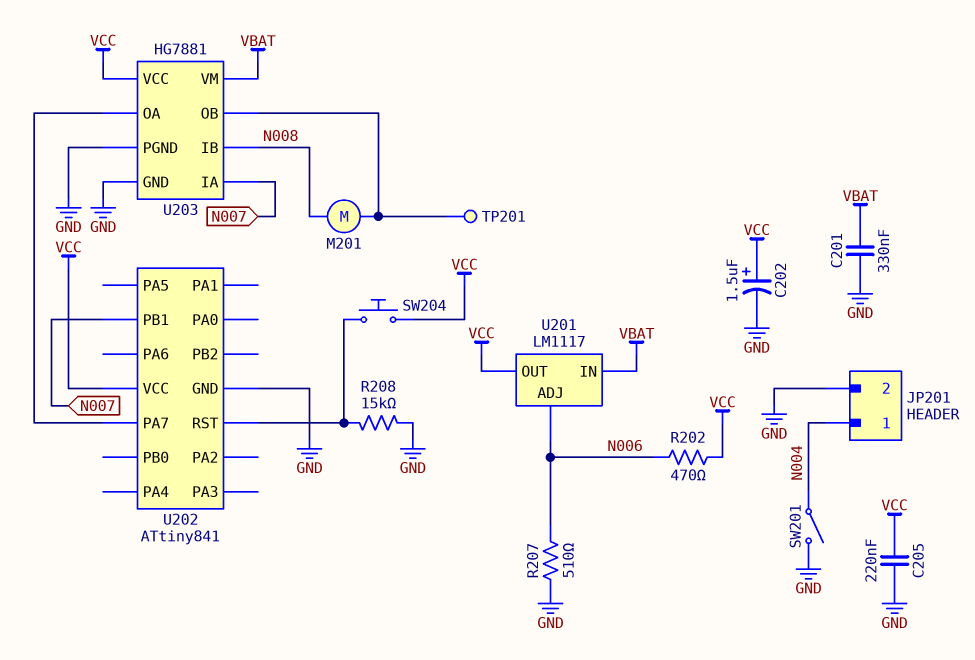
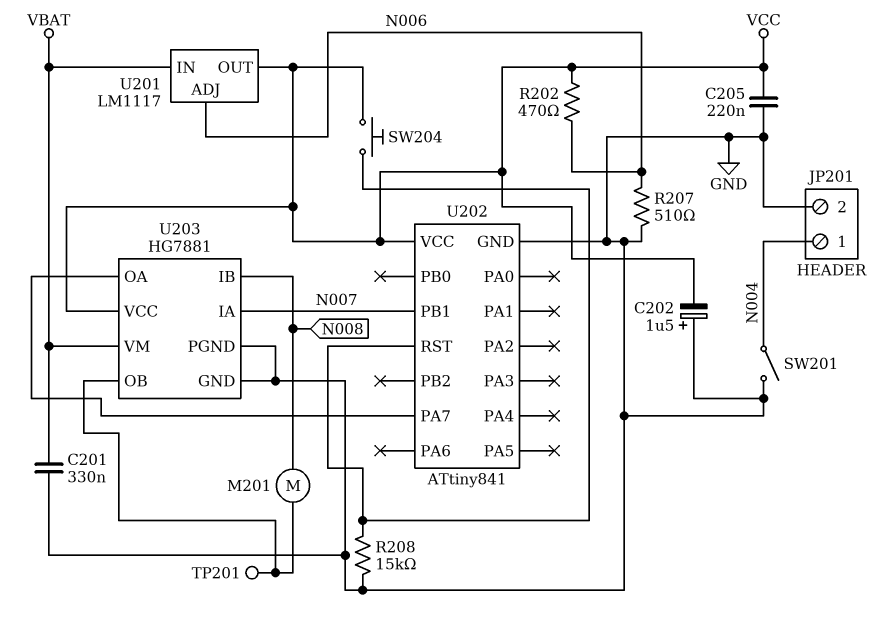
C202: 1.5uF (plus VCC, minus GND) -> 1.5uF (plus GND, minus VCC)

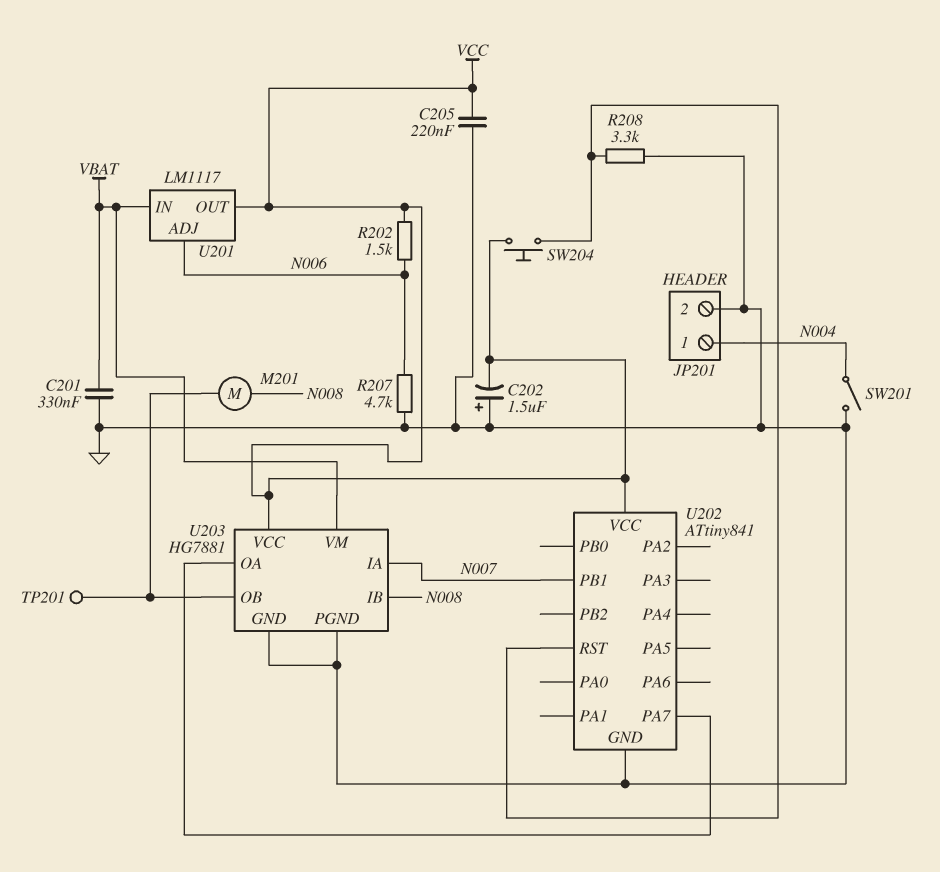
R202: 470 (N006, VCC) -> 1.5k (N006, VCC)
R207: 510 (GND, N006) -> 4.7k (GND, N006)
R208: 15k (GND, U202/RST) -> 3.3k (GND, U202/RST)

